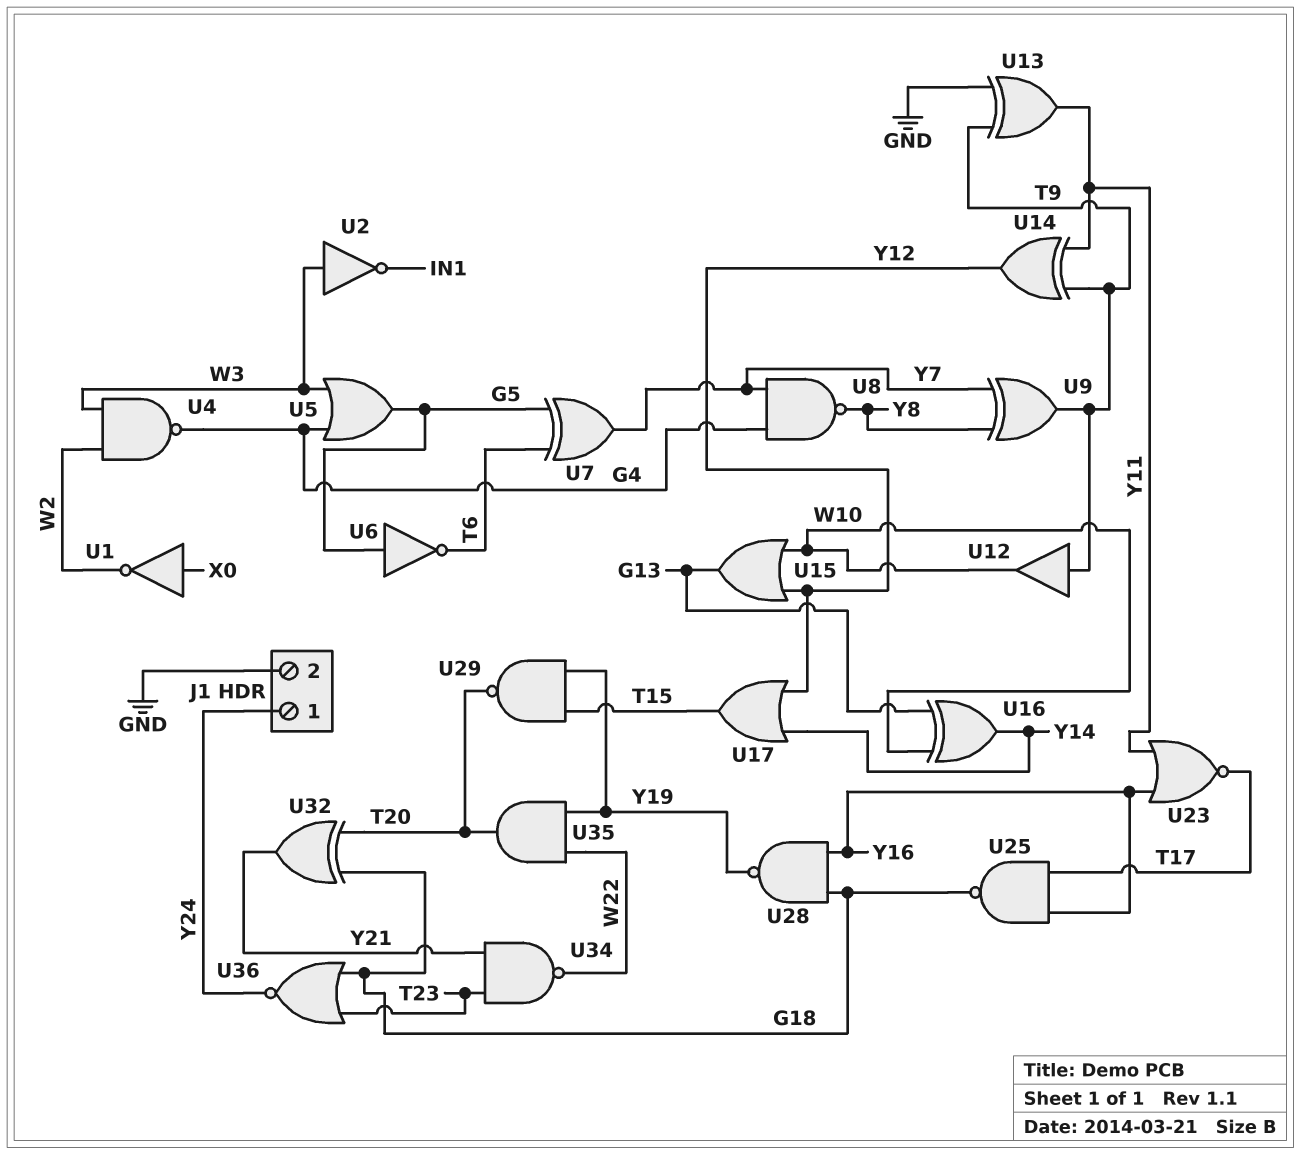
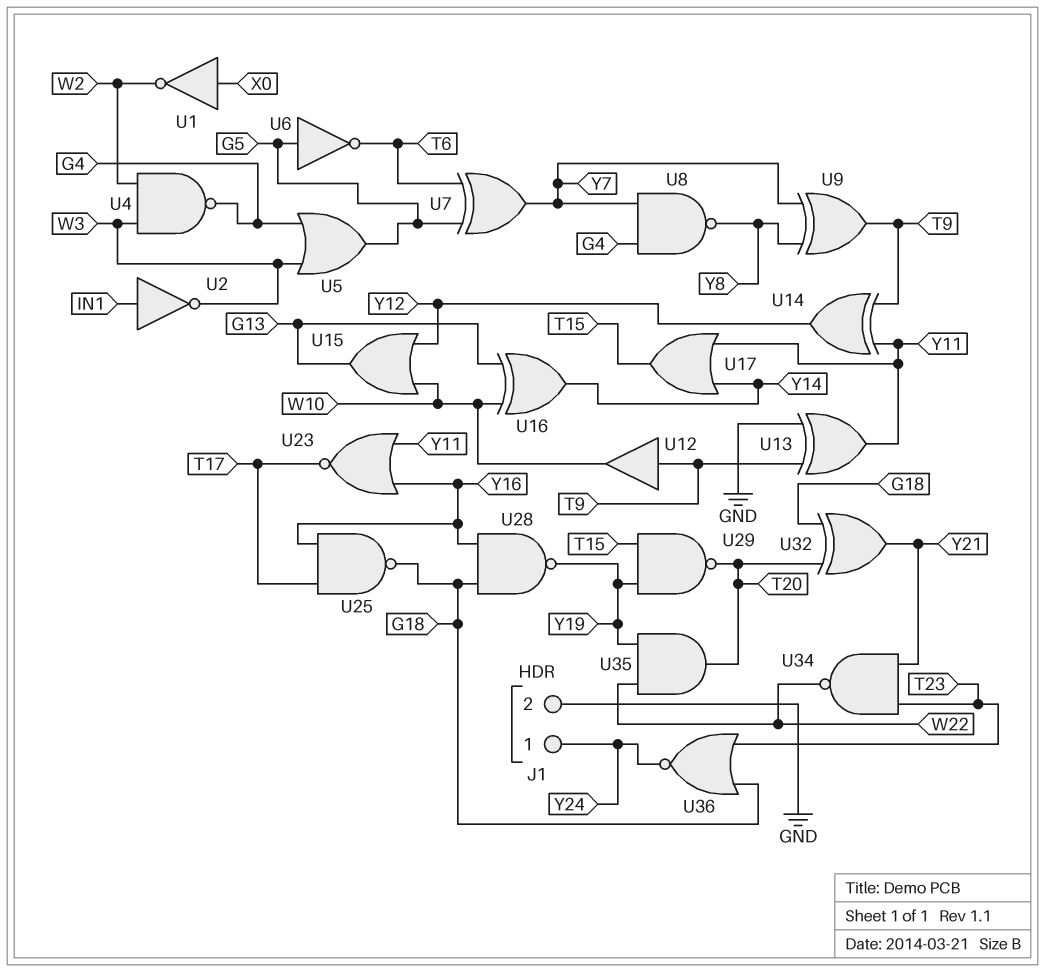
U2: NOT (in W3, out IN1) -> NOT (in IN1, out W3)
U17: OR (in Y12, in Y14, out T15) -> OR (in Y11, in Y14, out T15)

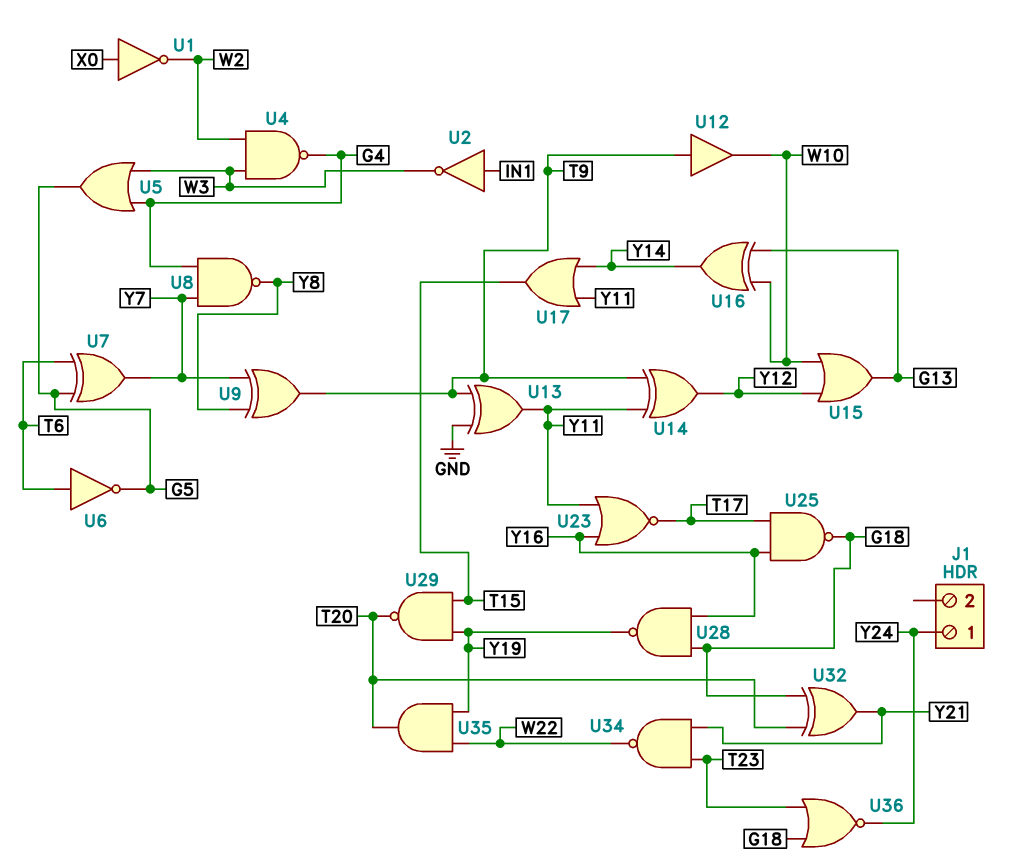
J1 pin 2: GND -> none
U6: NOT (in G5, out T6) -> NOT (in T6, out G5)

